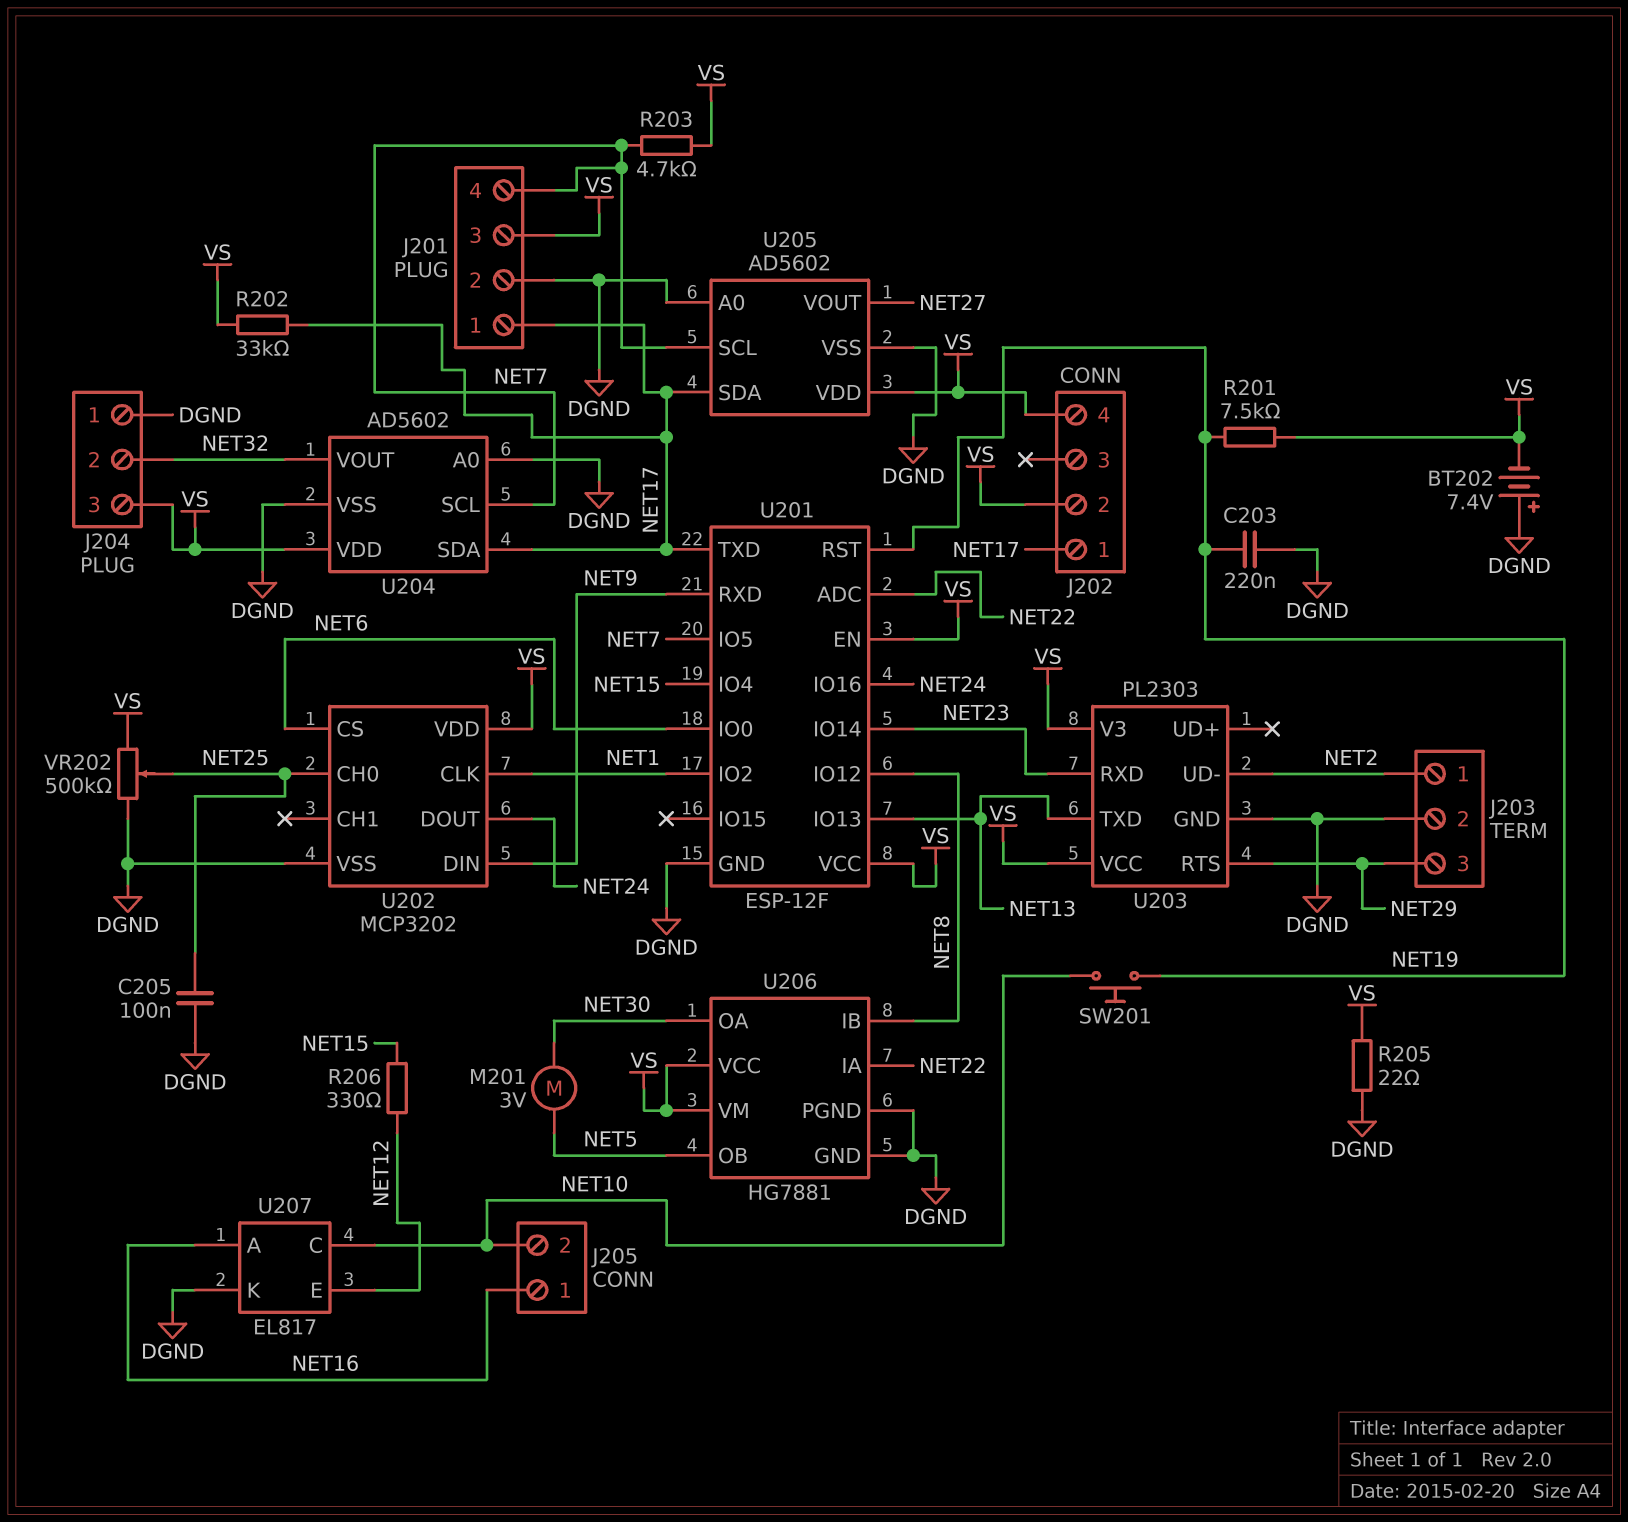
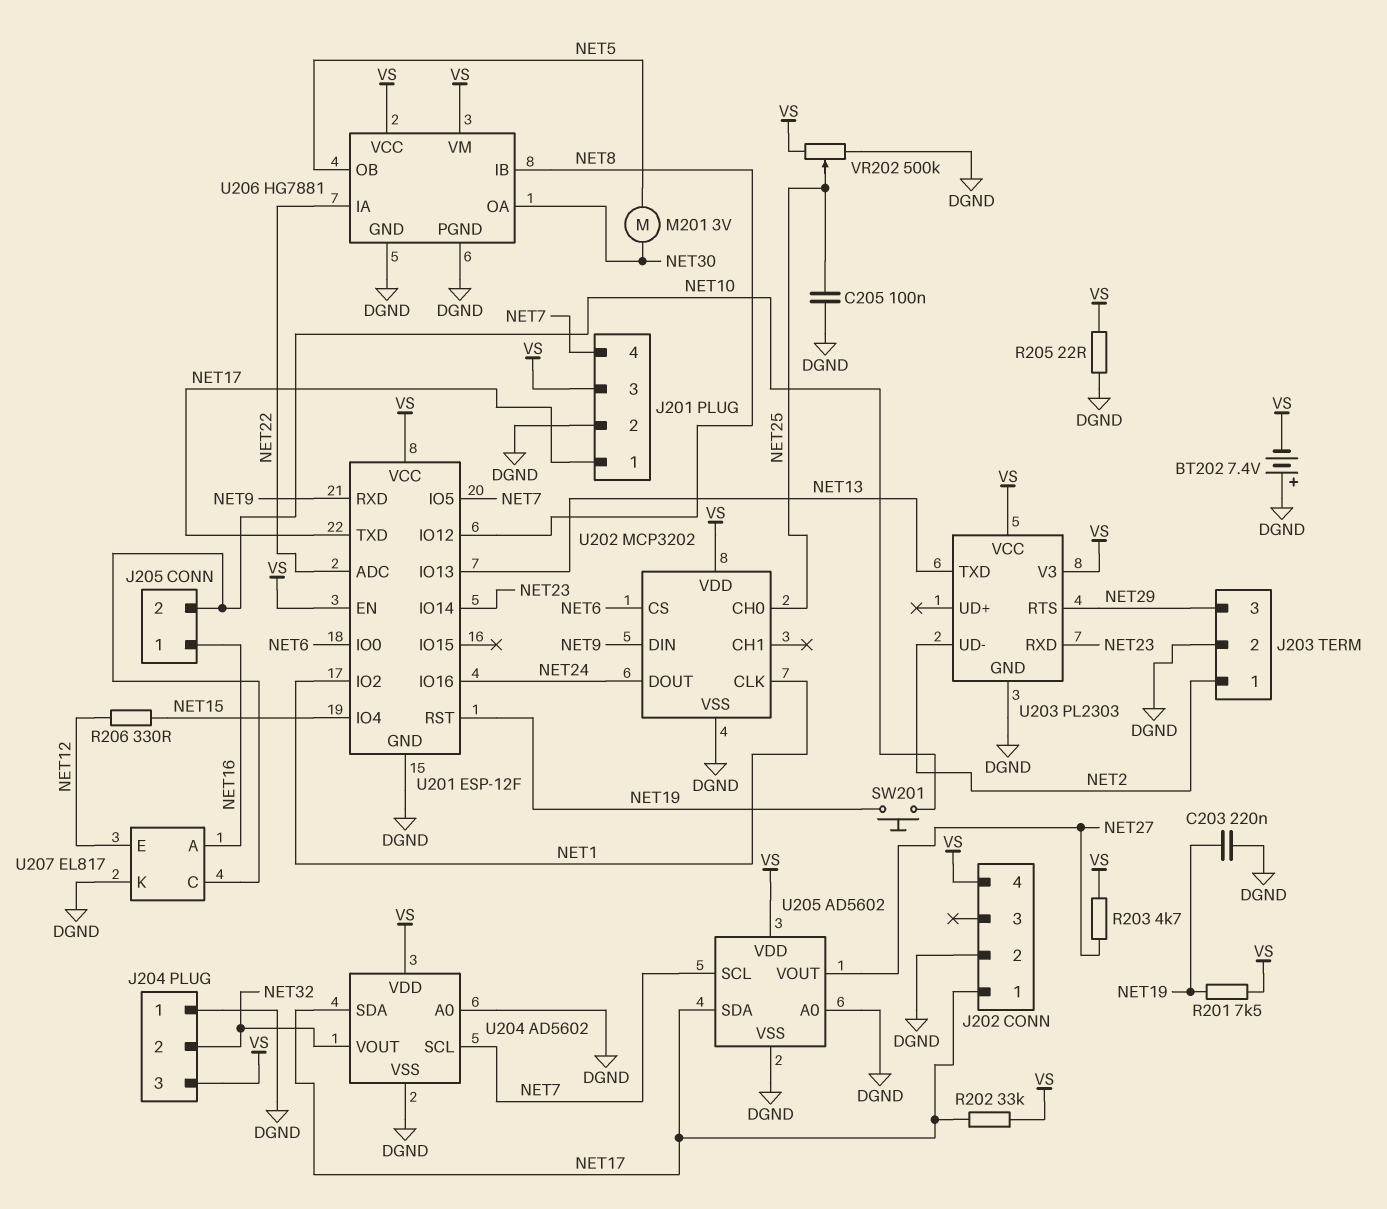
J202 pin 2: VS -> DGND
R203: 4.7k (NET7, VS) -> 4.7k (NET27, VS)

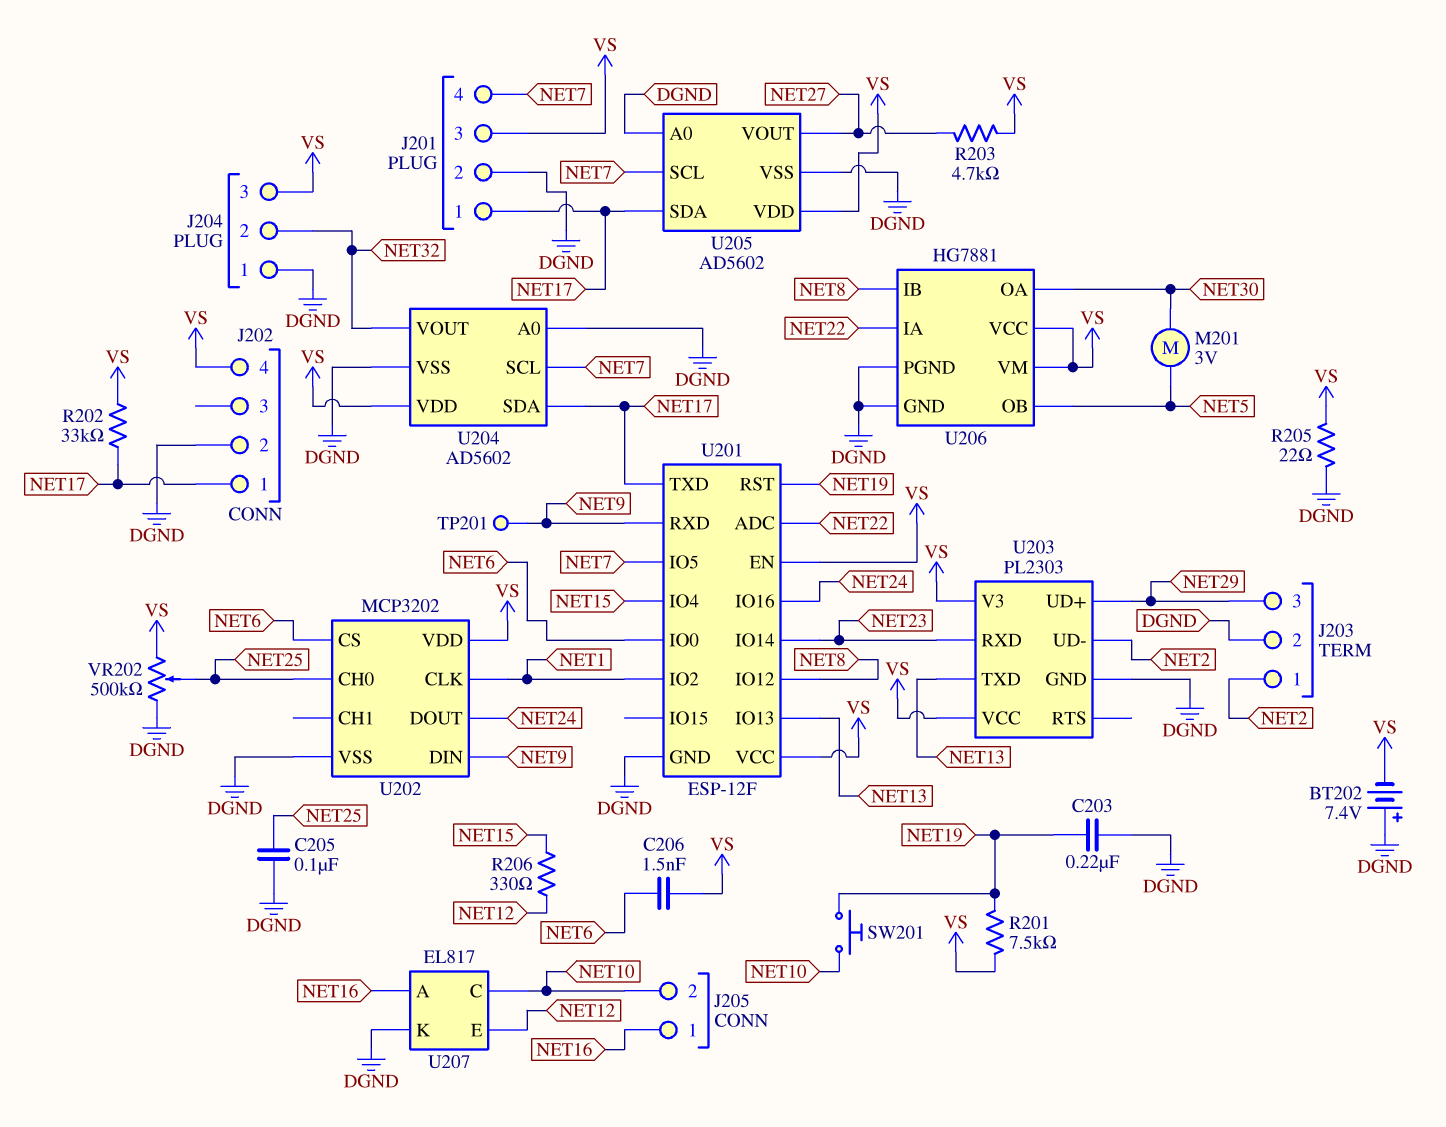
C206: none -> 1.5nF (NET6, VS)
TP201: none -> test point (NET9)
U203 pin RTS: NET29 -> none
U203 pin UD+: none -> NET29

